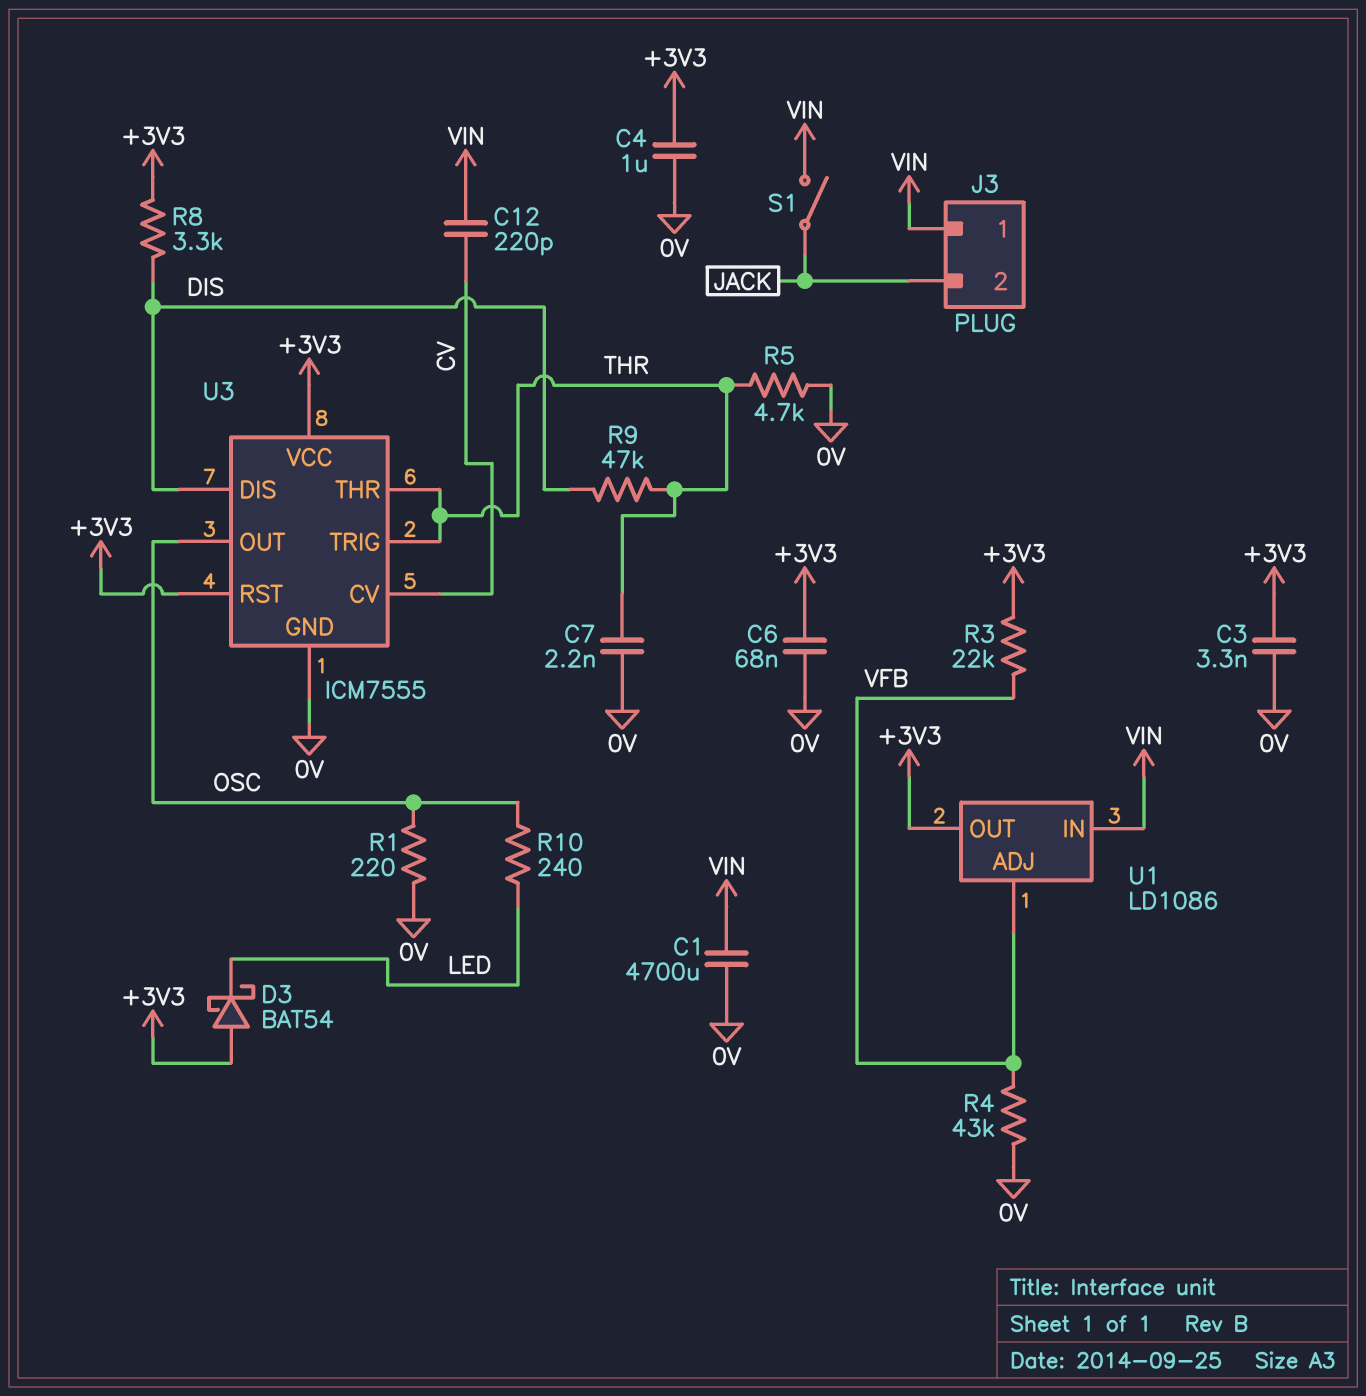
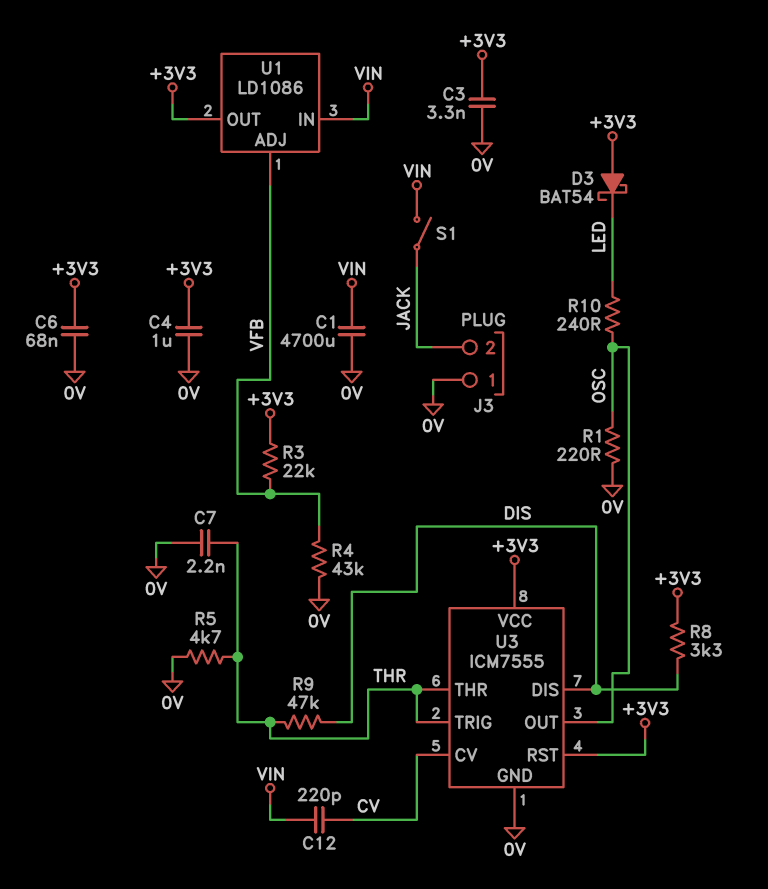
J3 pin 1: VIN -> 0V

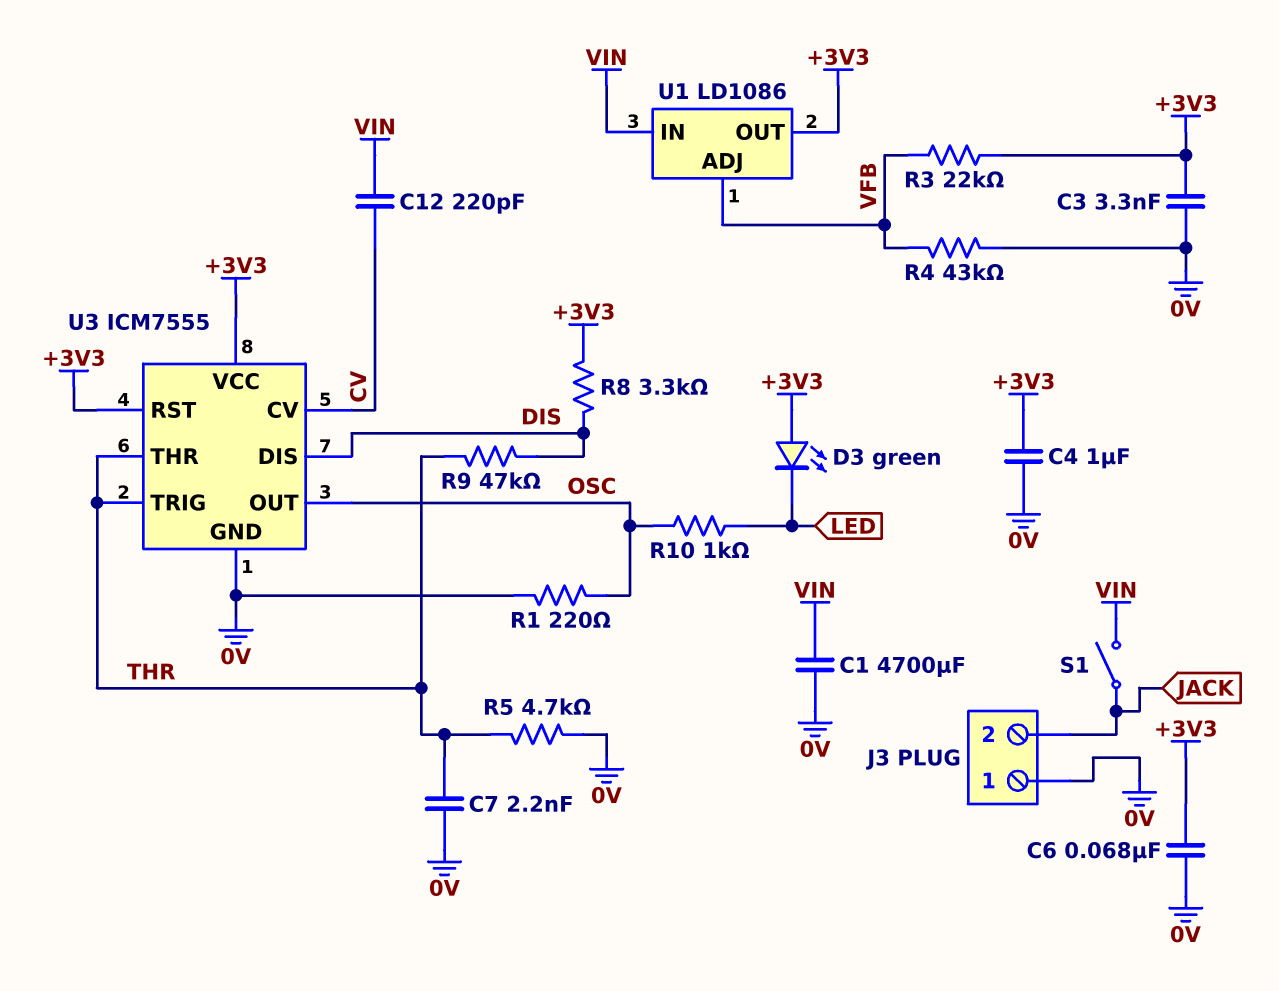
D3: schottky BAT54 (A +3V3, K LED) -> LED green (A +3V3, K LED)
R10: 240 (LED, OSC) -> 1k (LED, OSC)

